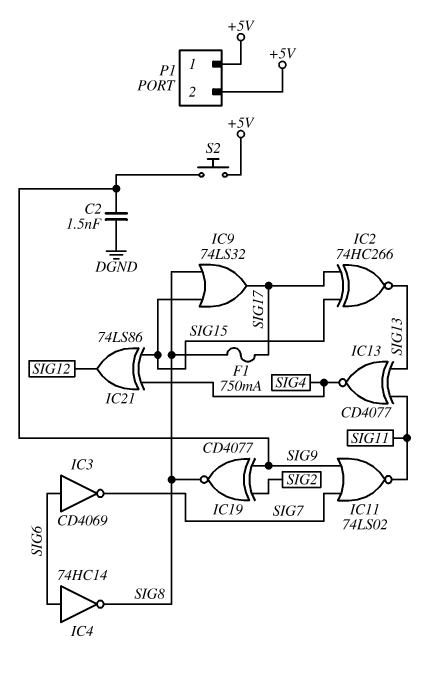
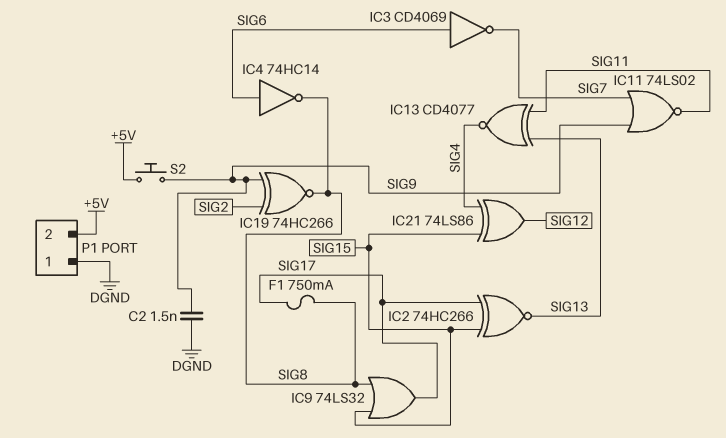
IC19: XNOR CD4077 (in SIG2, in SIG9, out SIG8) -> XNOR 74HC266 (in SIG2, in SIG9, out SIG8)
P1 pin 1: +5V -> DGND

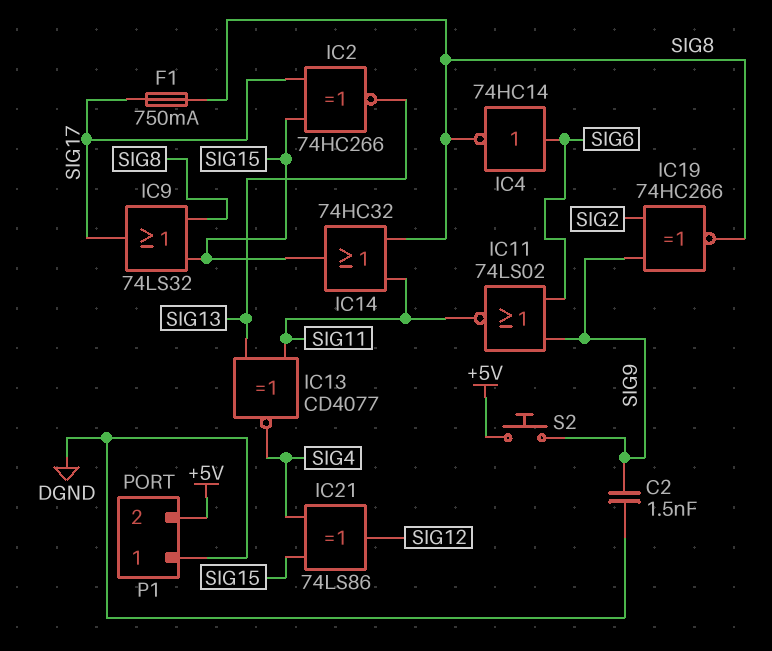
IC3: NOT CD4069 (in SIG6, out SIG7) -> none
IC11: NOR 74LS02 (in SIG7, in SIG9, out SIG11) -> NOR 74LS02 (in SIG6, in SIG9, out SIG11)
IC14: none -> OR 74HC32 (in SIG8, in SIG11, out SIG15)

